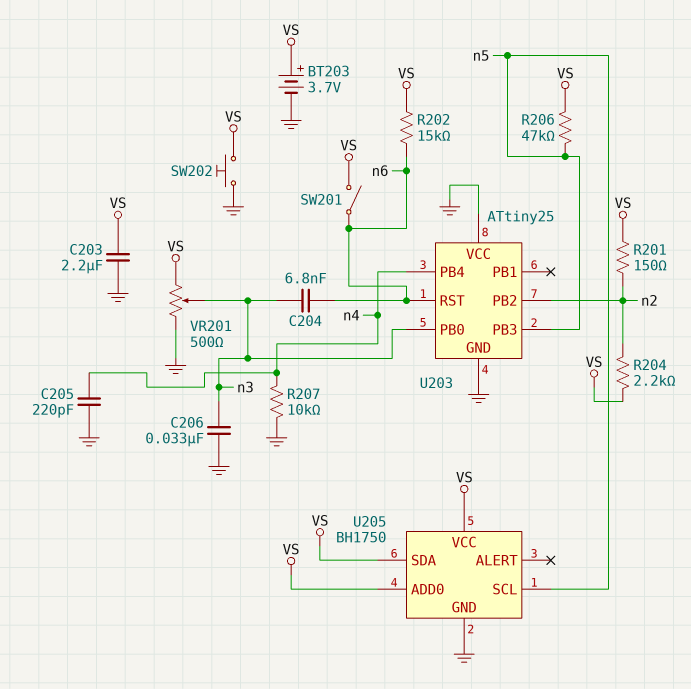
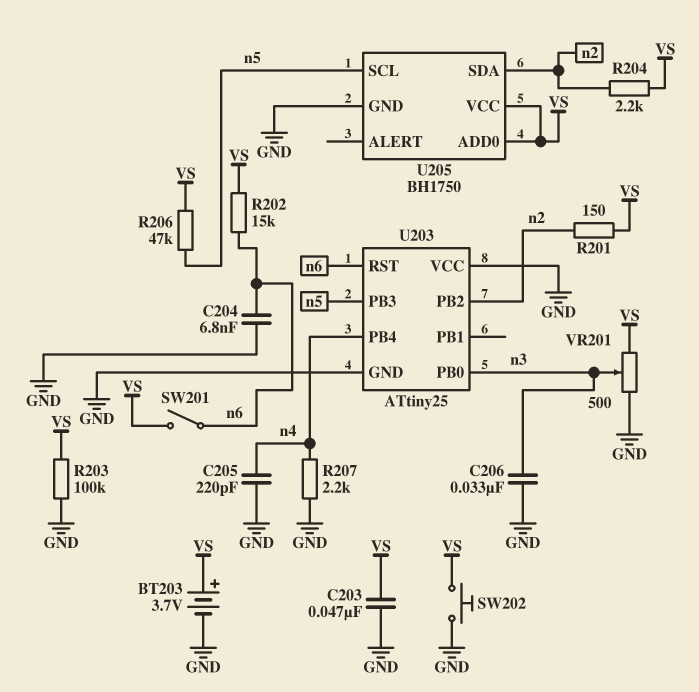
C203: 2.2uF (GND, VS) -> 47nF (GND, VS)
C204: 6.8nF (n3, n6) -> 6.8nF (GND, n6)
R203: none -> 100k (GND, VS)
R207: 10k (GND, n4) -> 2.2k (GND, n4)
U205 pin SDA: VS -> n2

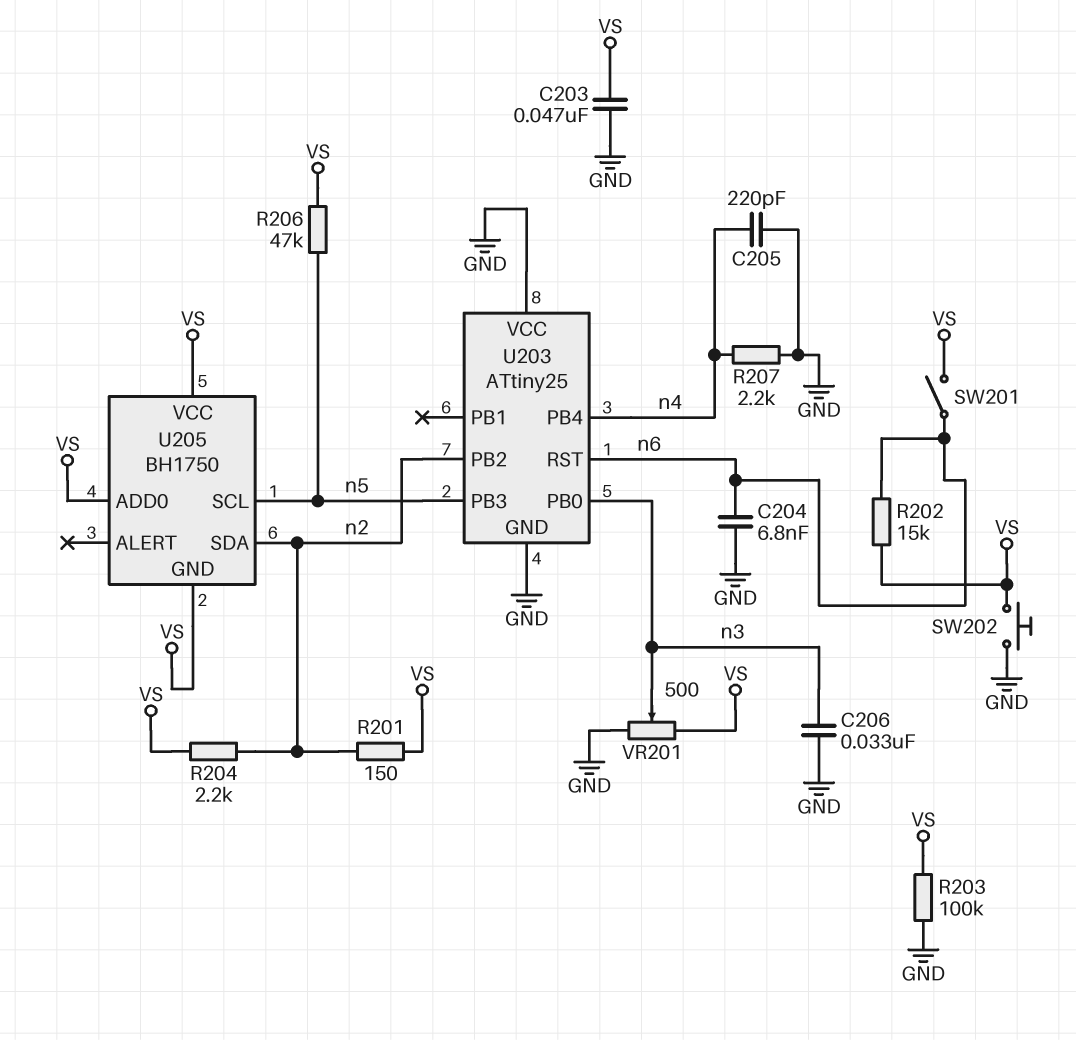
BT203: 3.7V (plus VS, minus GND) -> none
U205 pin GND: GND -> VS

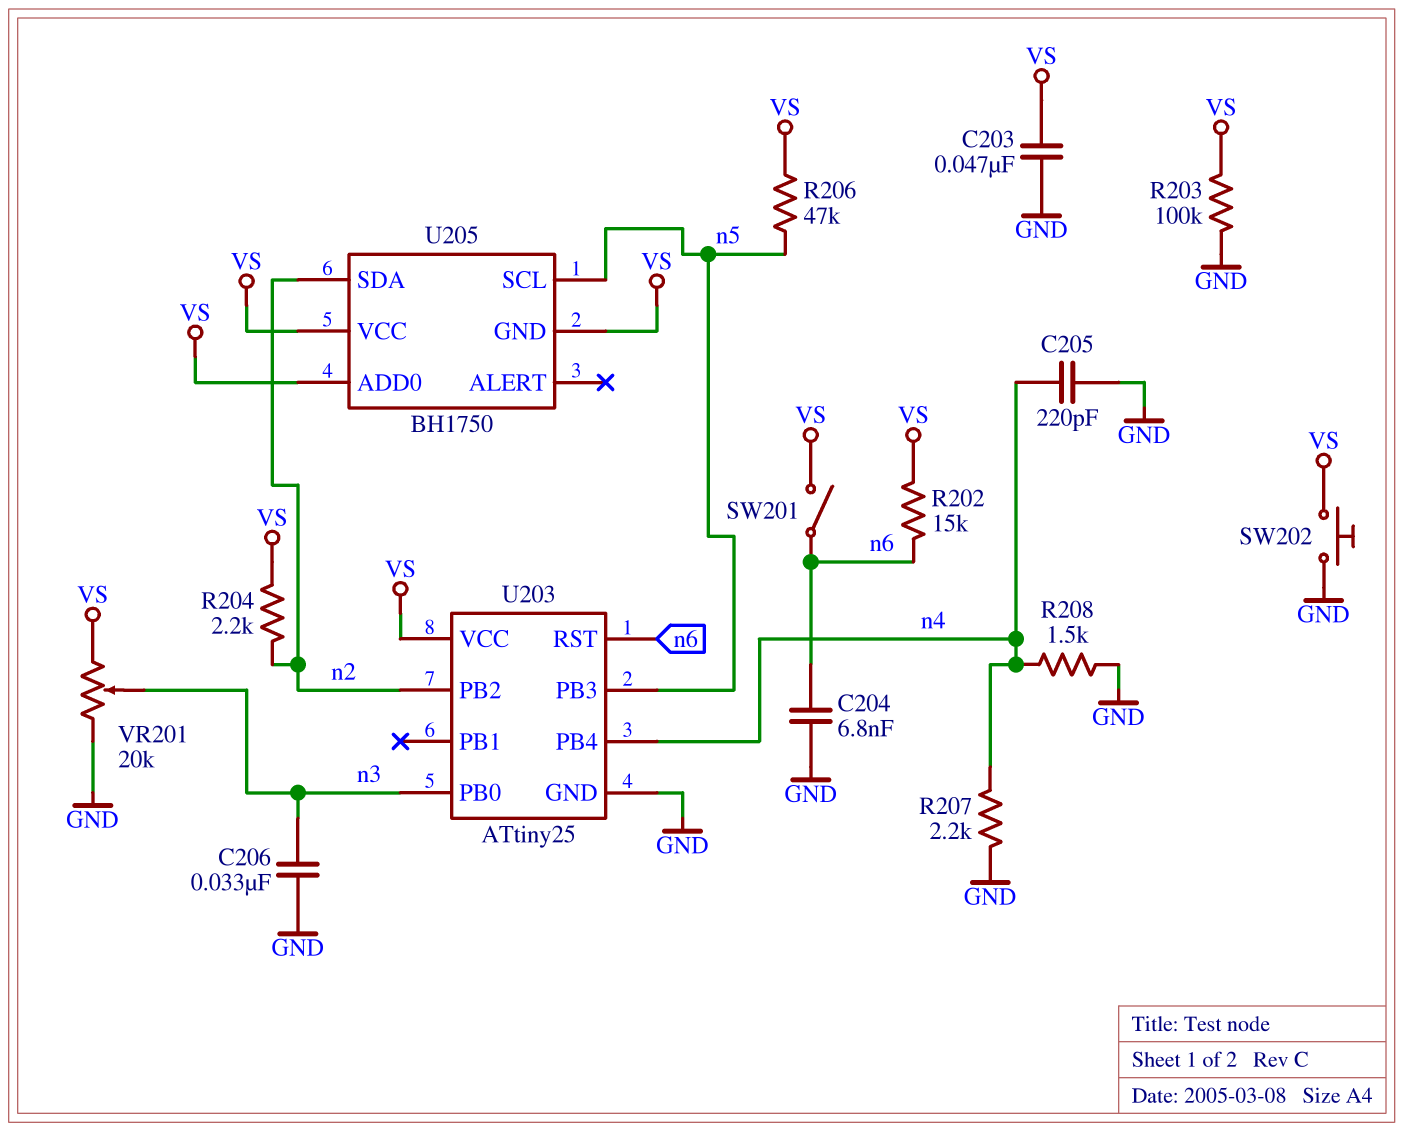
R201: 150 (VS, n2) -> none
R208: none -> 1.5k (GND, n4)
U203 pin VCC: GND -> VS
VR201: 500 (GND, VS, wiper n3) -> 20k (GND, VS, wiper n3)

